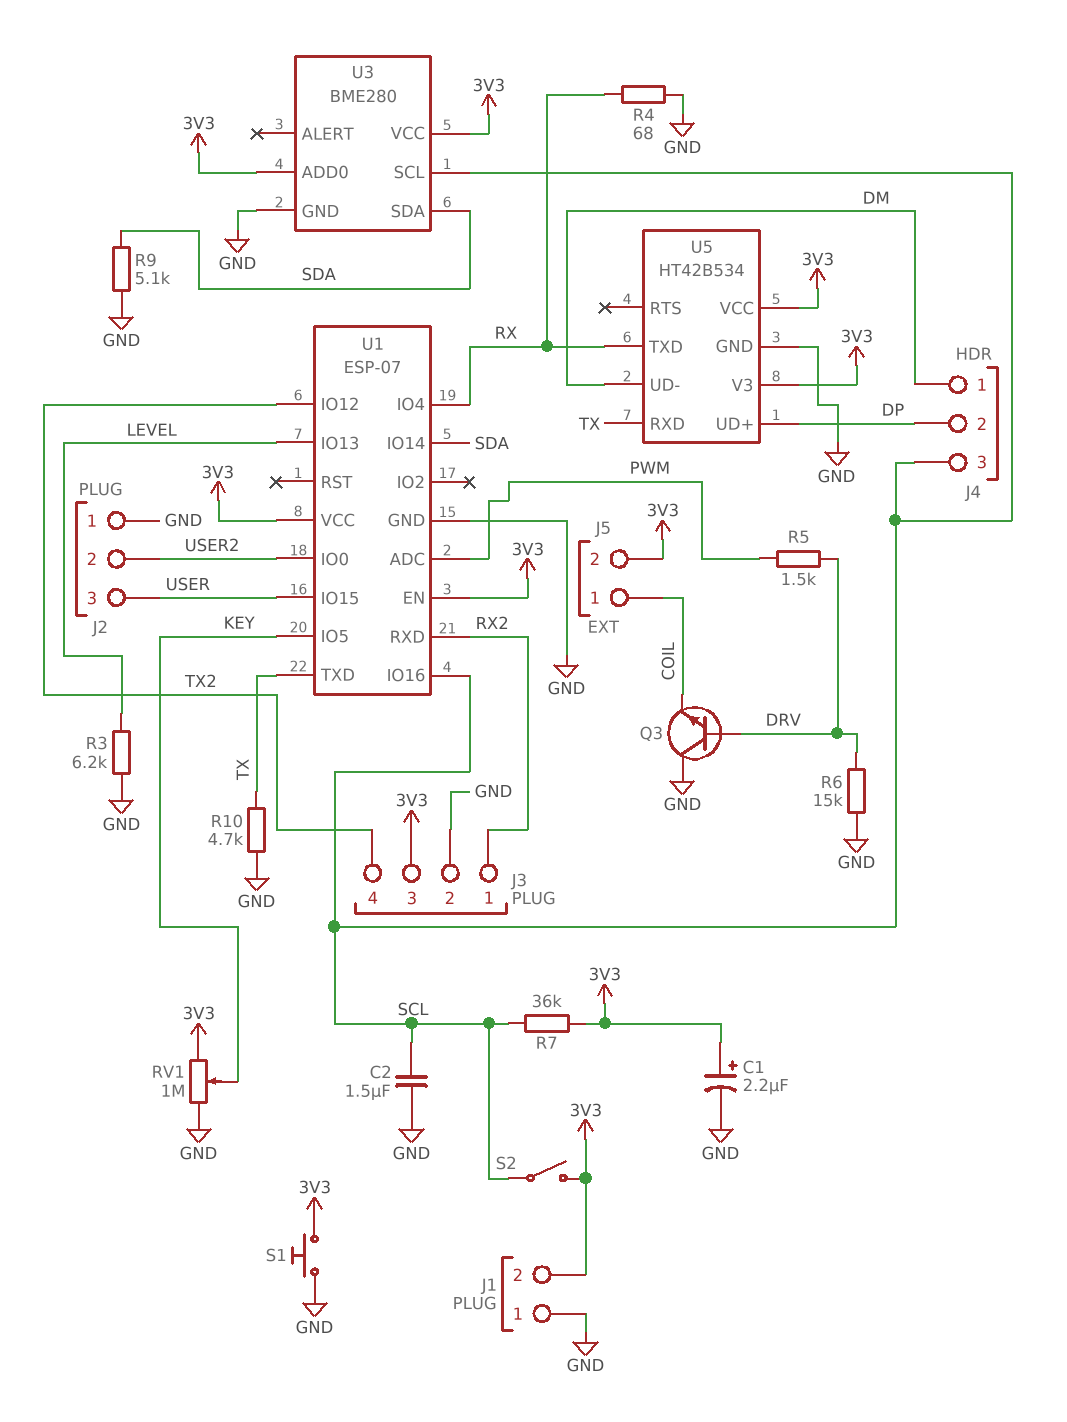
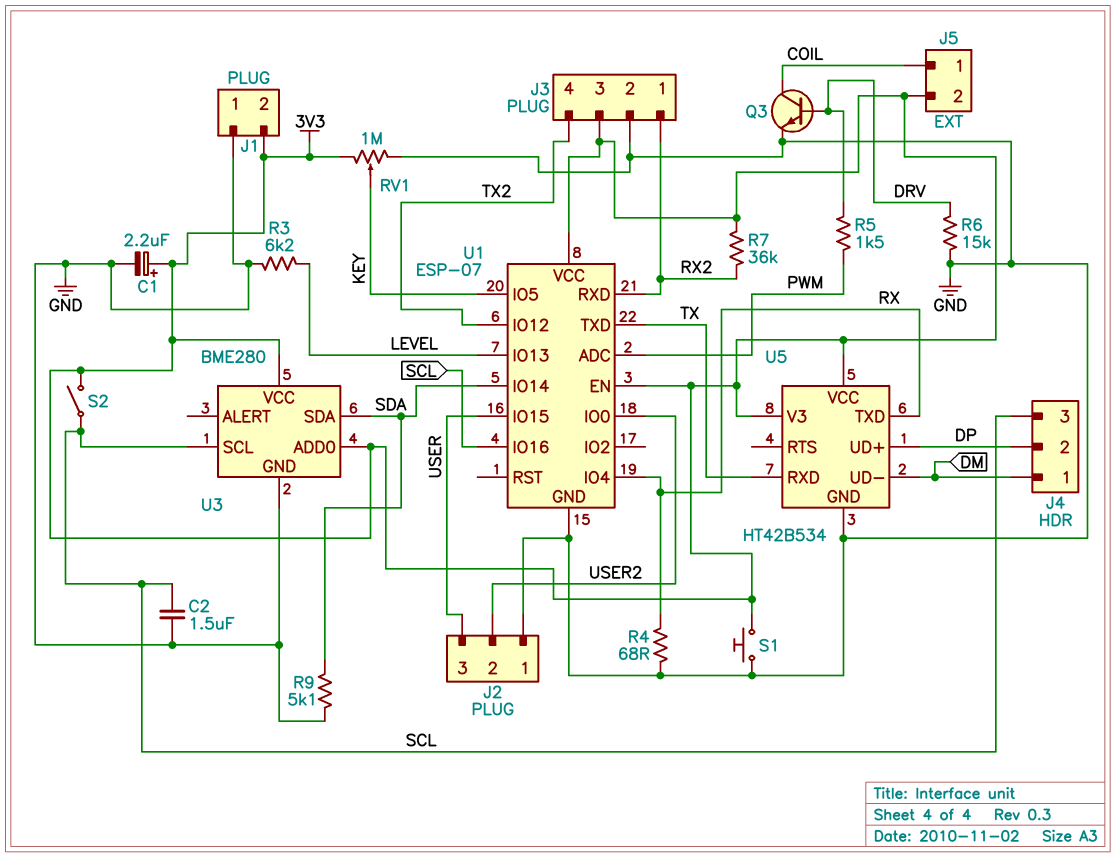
Q3: NPN (B DRV, C GND, E COIL) -> NPN (B DRV, C COIL, E GND)
R7: 36k (3V3, SCL) -> 36k (3V3, RX2)
R10: 4.7k (GND, TX) -> none

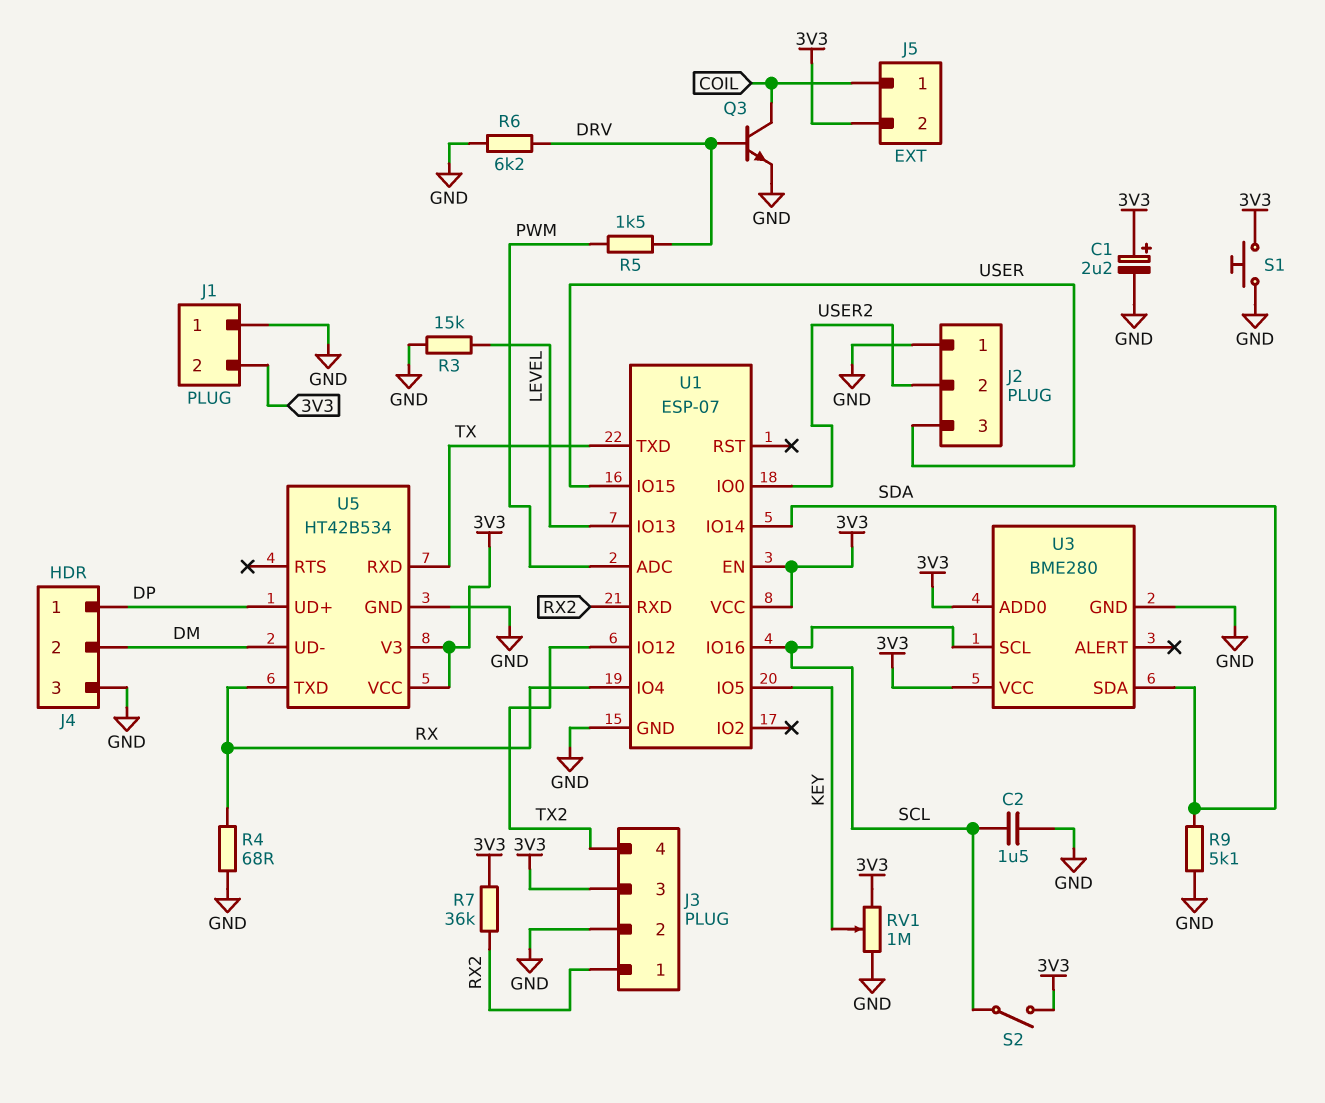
J4 pin 1: DM -> DP
J4 pin 2: DP -> DM
J4 pin 3: SCL -> GND
R3: 6.2k (GND, LEVEL) -> 15k (GND, LEVEL)
R6: 15k (DRV, GND) -> 6.2k (DRV, GND)

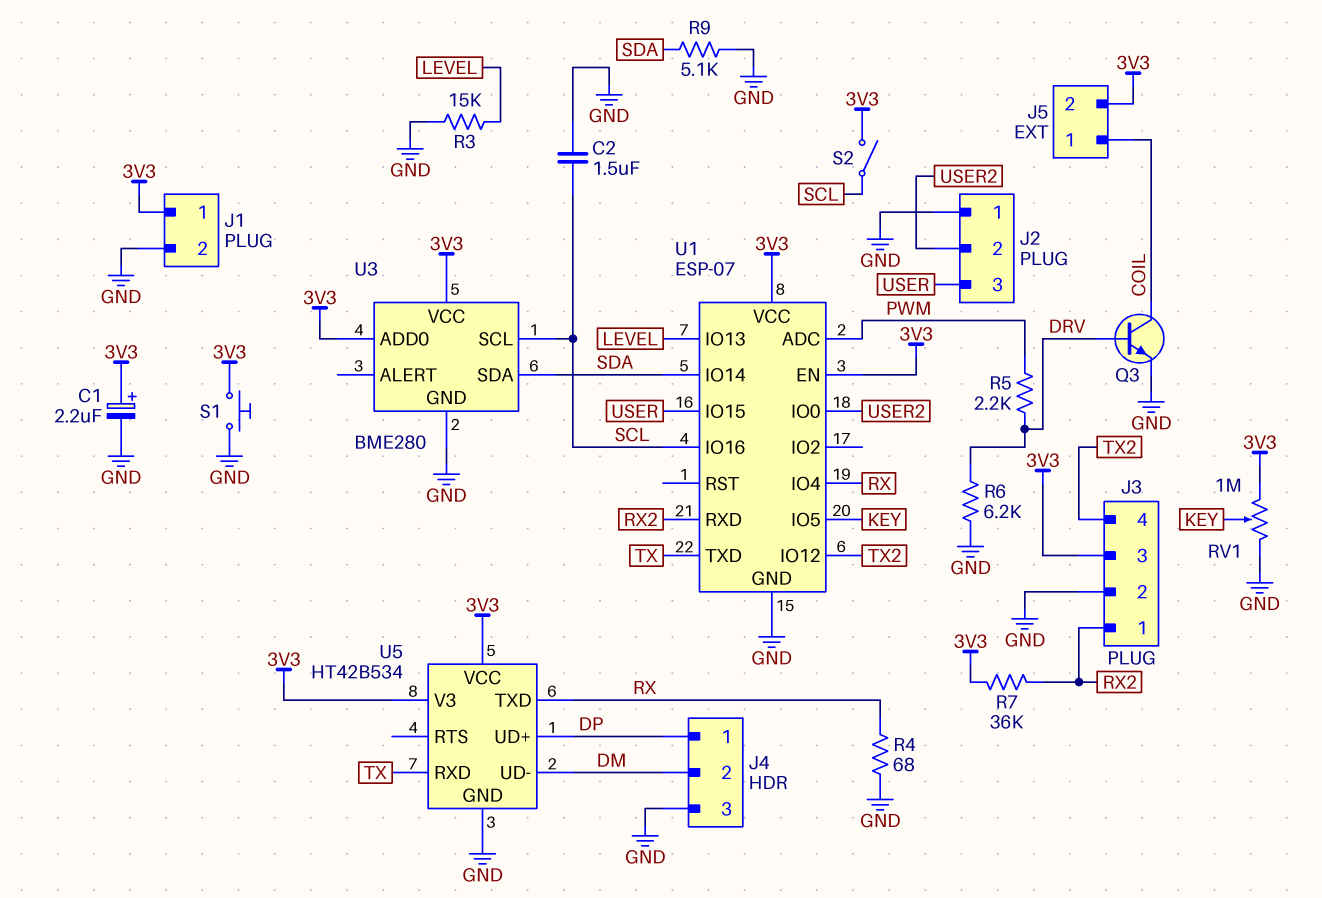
J1 pin 1: GND -> 3V3
J1 pin 2: 3V3 -> GND
R5: 1.5k (DRV, PWM) -> 2.2k (DRV, PWM)

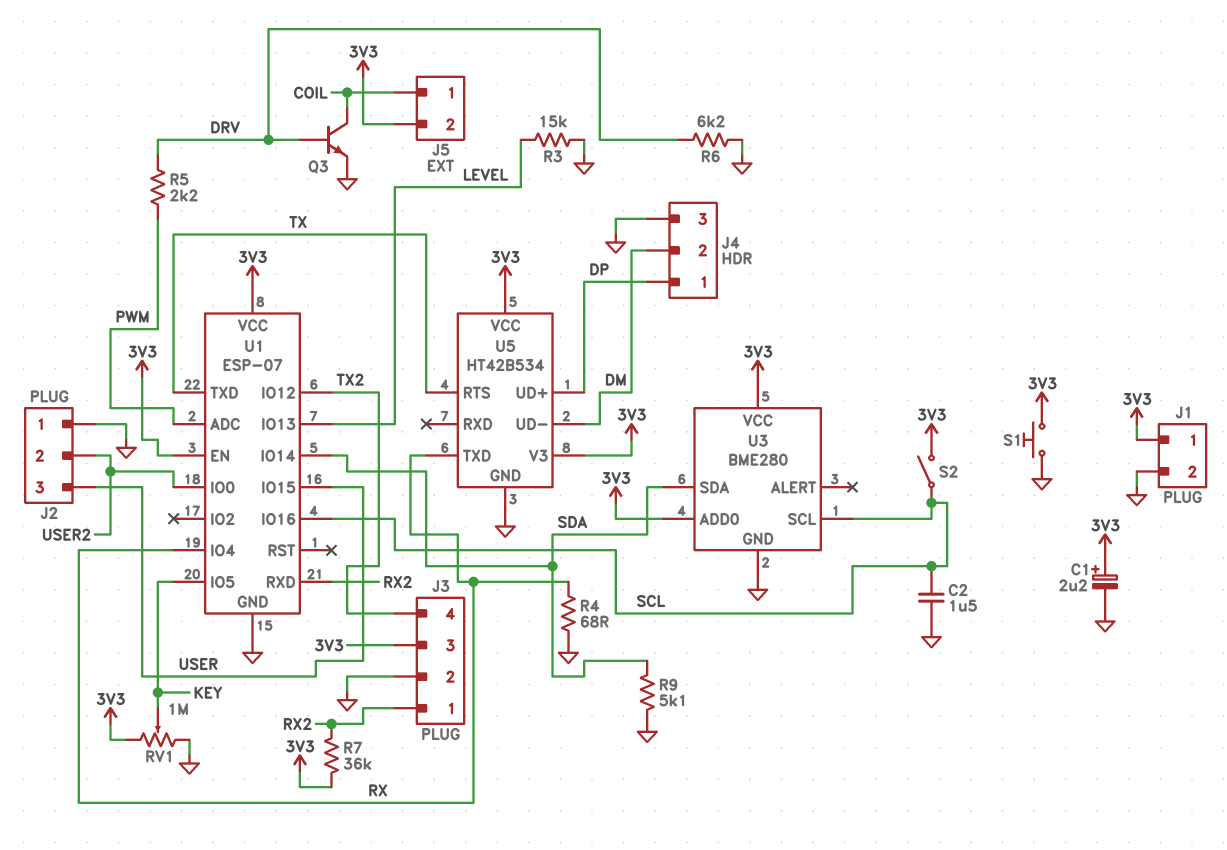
U5 pin RTS: none -> TX
U5 pin RXD: TX -> none

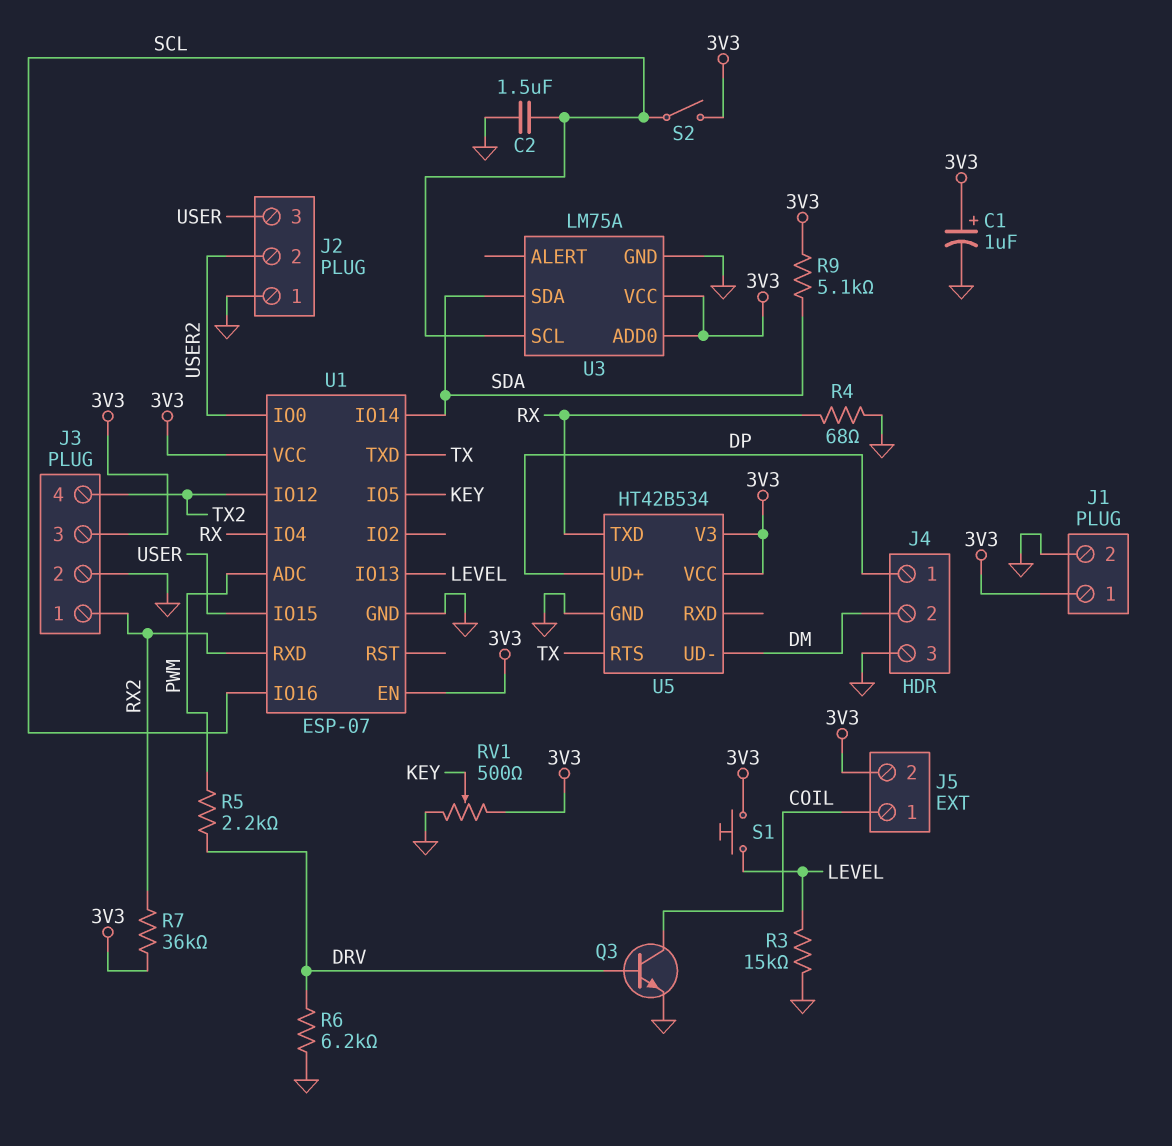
C1: 2.2uF (plus 3V3, minus GND) -> 1uF (plus 3V3, minus GND)
R9: 5.1k (GND, SDA) -> 5.1k (3V3, SDA)
RV1: 1M (3V3, GND, wiper KEY) -> 500 (3V3, GND, wiper KEY)
S1: button (3V3, GND) -> button (3V3, LEVEL)
U3: BME280 -> LM75A

